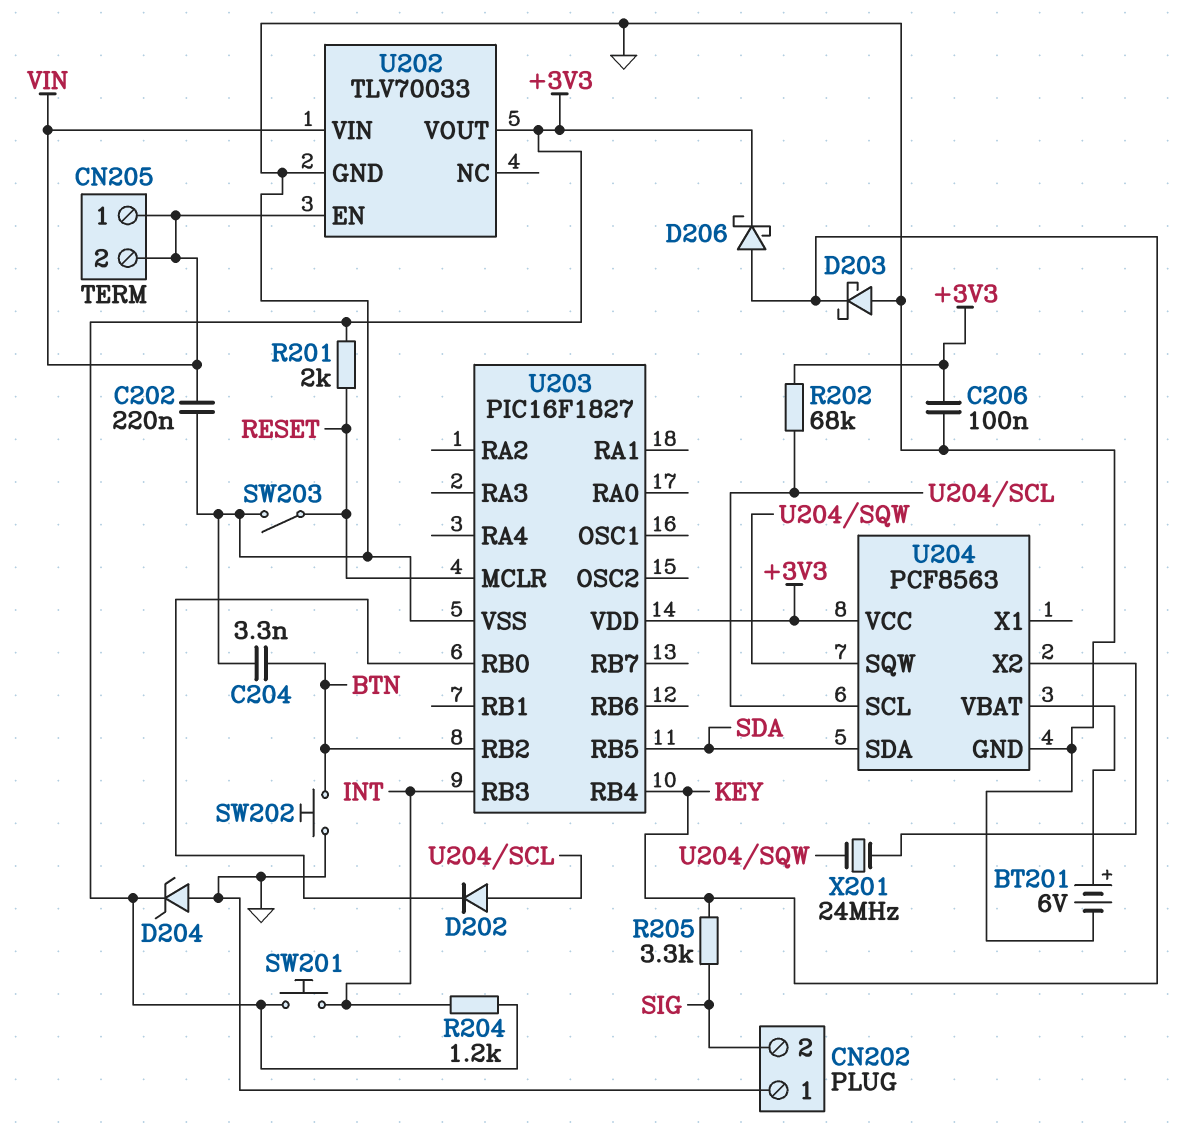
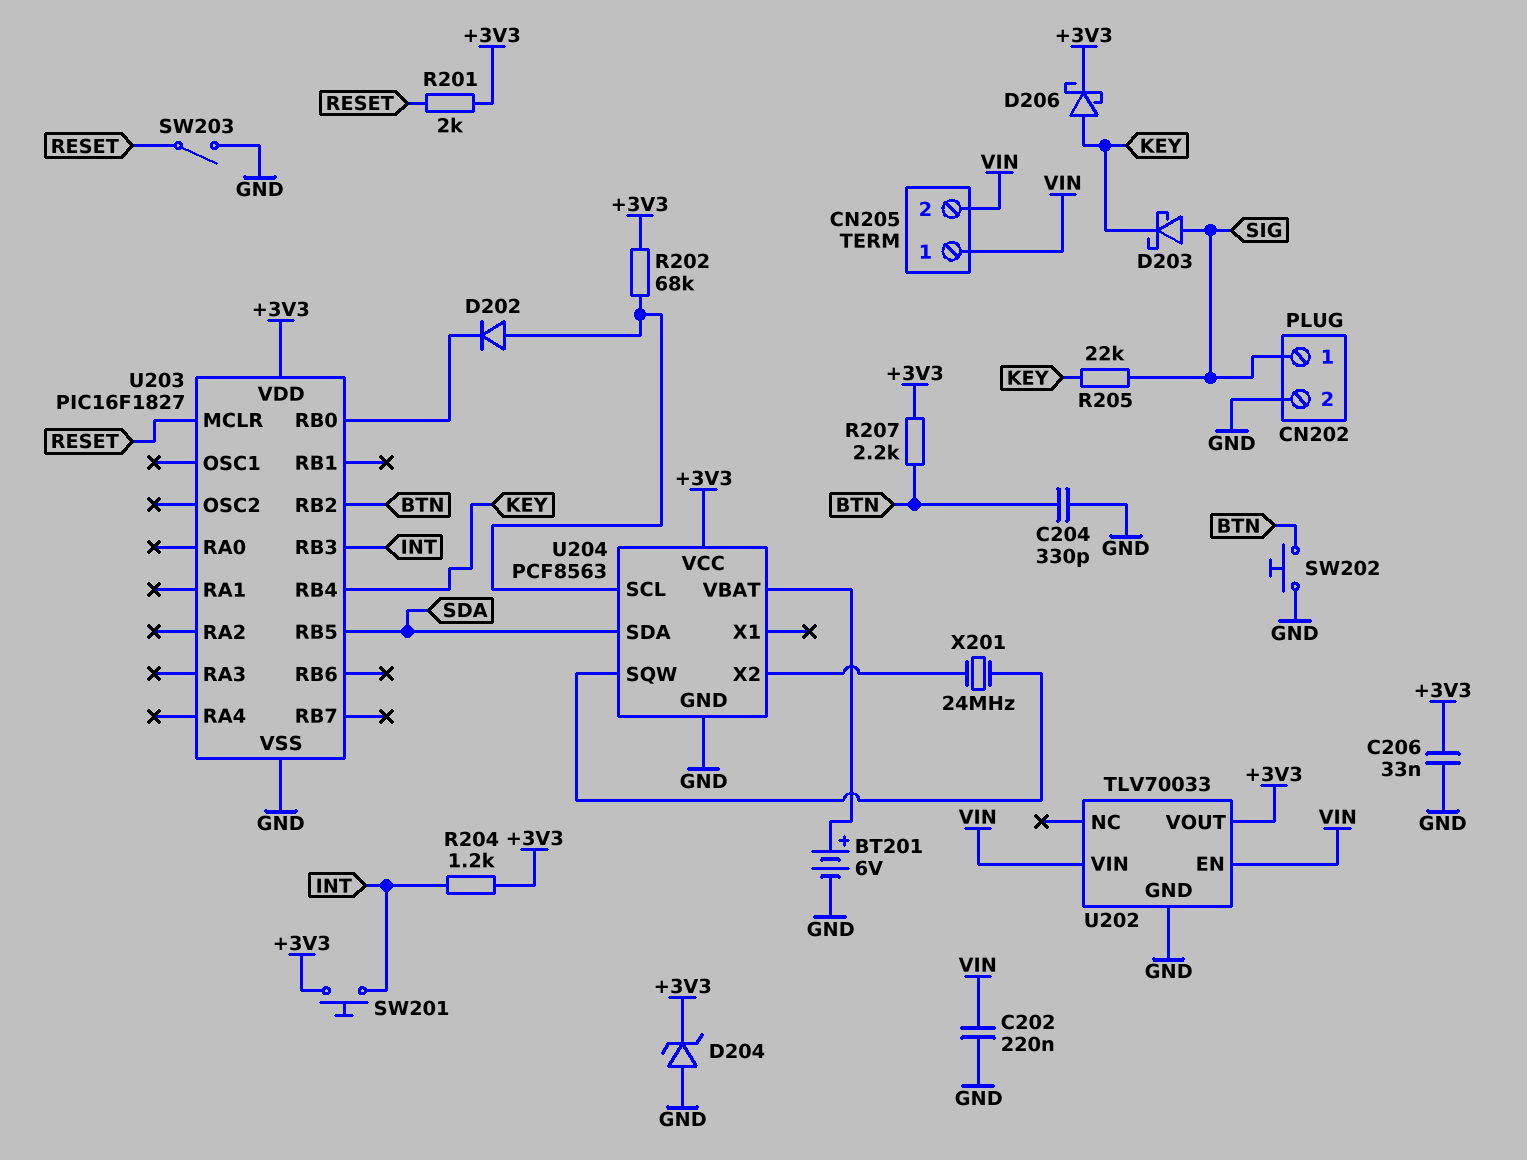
C204: 3.3nF (BTN, GND) -> 330pF (BTN, GND)
C206: 100nF (+3V3, GND) -> 33nF (+3V3, GND)
CN202 pin 1: GND -> SIG
CN202 pin 2: SIG -> GND
D203: schottky (A GND, K KEY) -> schottky (A SIG, K KEY)
R205: 3.3k (KEY, SIG) -> 22k (KEY, SIG)
R207: none -> 2.2k (+3V3, BTN)

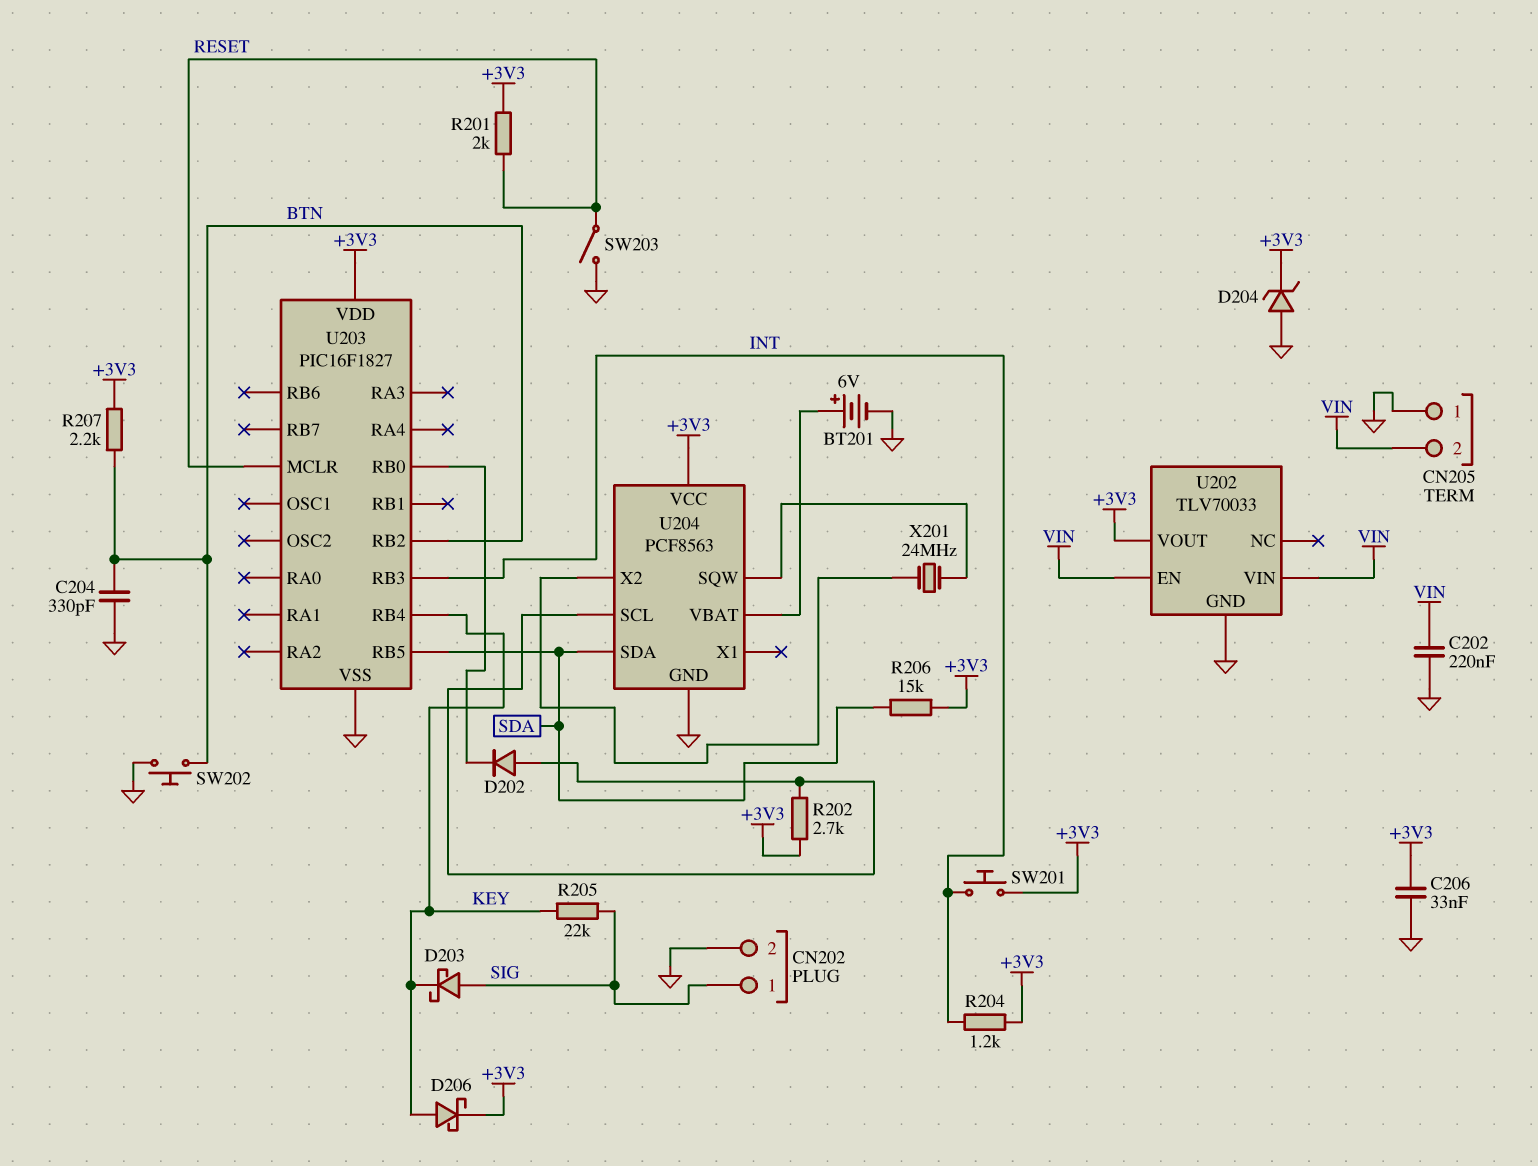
CN205 pin 1: VIN -> GND
R202: 68k (+3V3, U204/SCL) -> 2.7k (+3V3, U204/SCL)
R206: none -> 15k (+3V3, SDA)

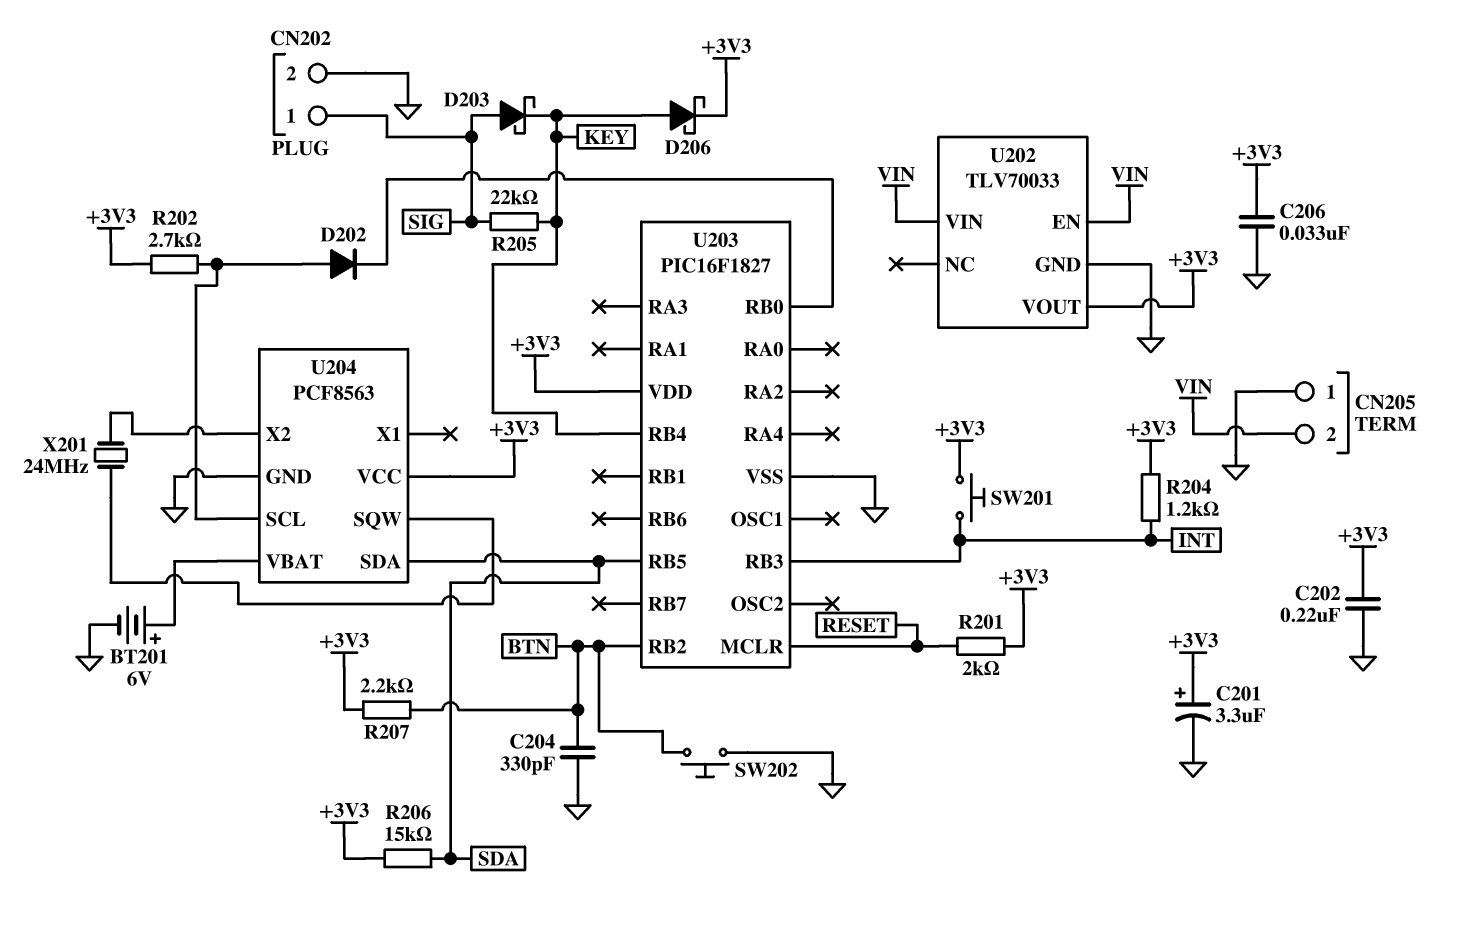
C201: none -> 3.3uF (plus +3V3, minus GND)
C202: 220nF (GND, VIN) -> 220nF (+3V3, GND)
D204: zener (A GND, K +3V3) -> none
SW203: switch (GND, RESET) -> none

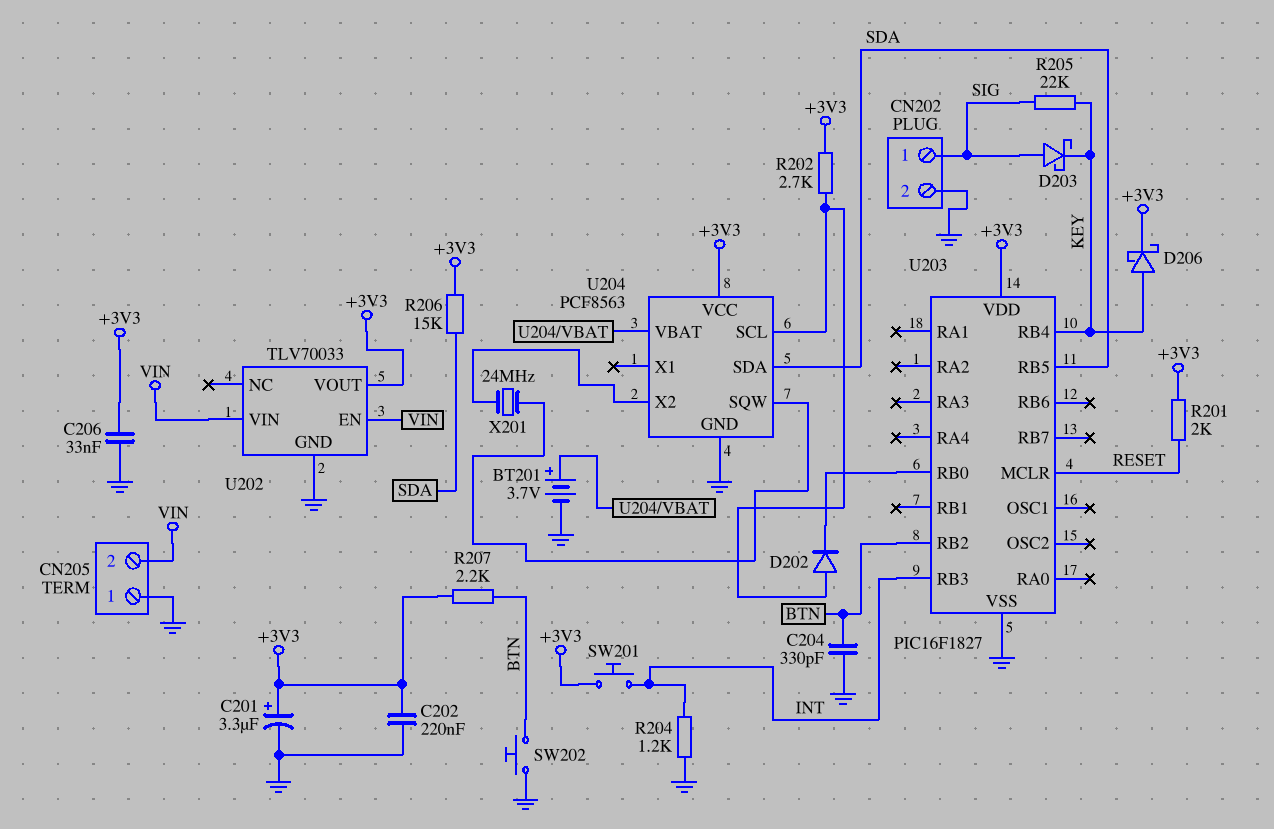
BT201: 6V (plus U204/VBAT, minus GND) -> 3.7V (plus U204/VBAT, minus GND)
R204: 1.2k (+3V3, INT) -> 1.2k (GND, INT)

